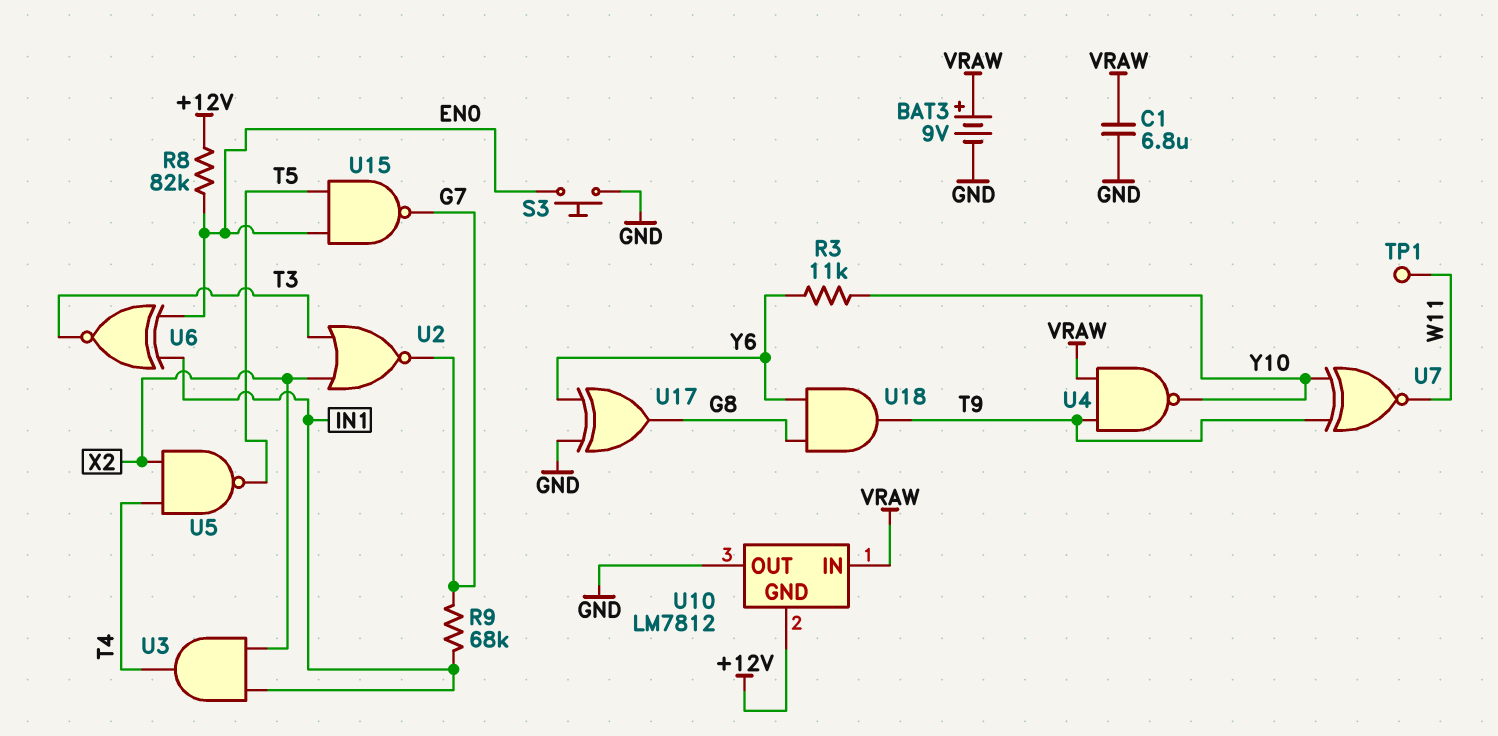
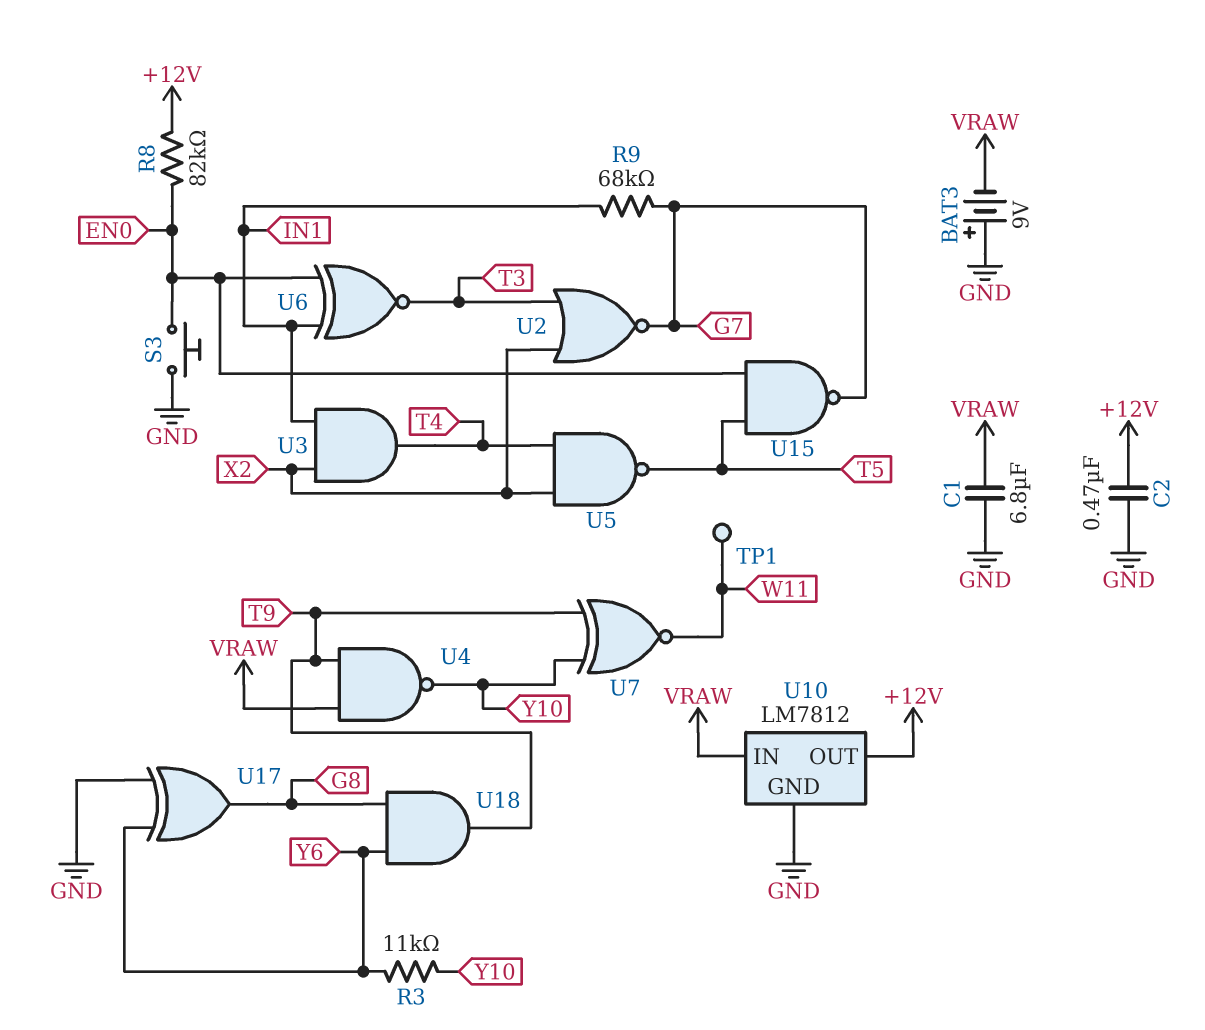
BAT3: 9V (plus VRAW, minus GND) -> 9V (plus GND, minus VRAW)
C2: none -> 470nF (+12V, GND)
U10 pin GND: +12V -> GND
U10 pin OUT: GND -> +12V

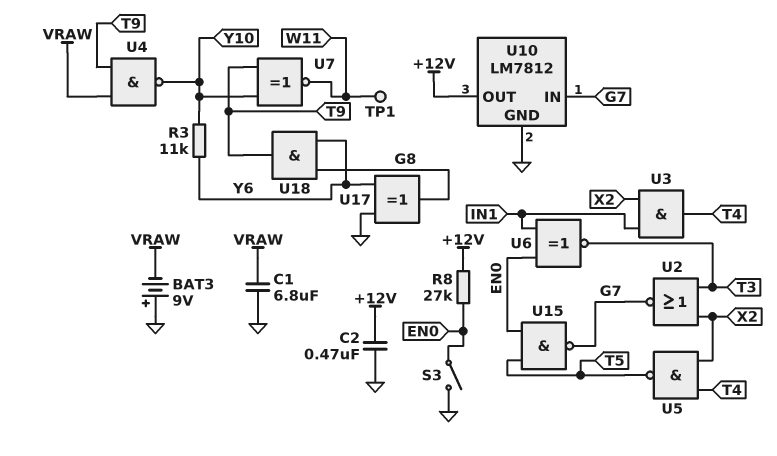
R8: 82k (+12V, EN0) -> 27k (+12V, EN0)
R9: 68k (G7, IN1) -> none
S3: button (EN0, GND) -> switch (EN0, GND)
U10 pin IN: VRAW -> G7

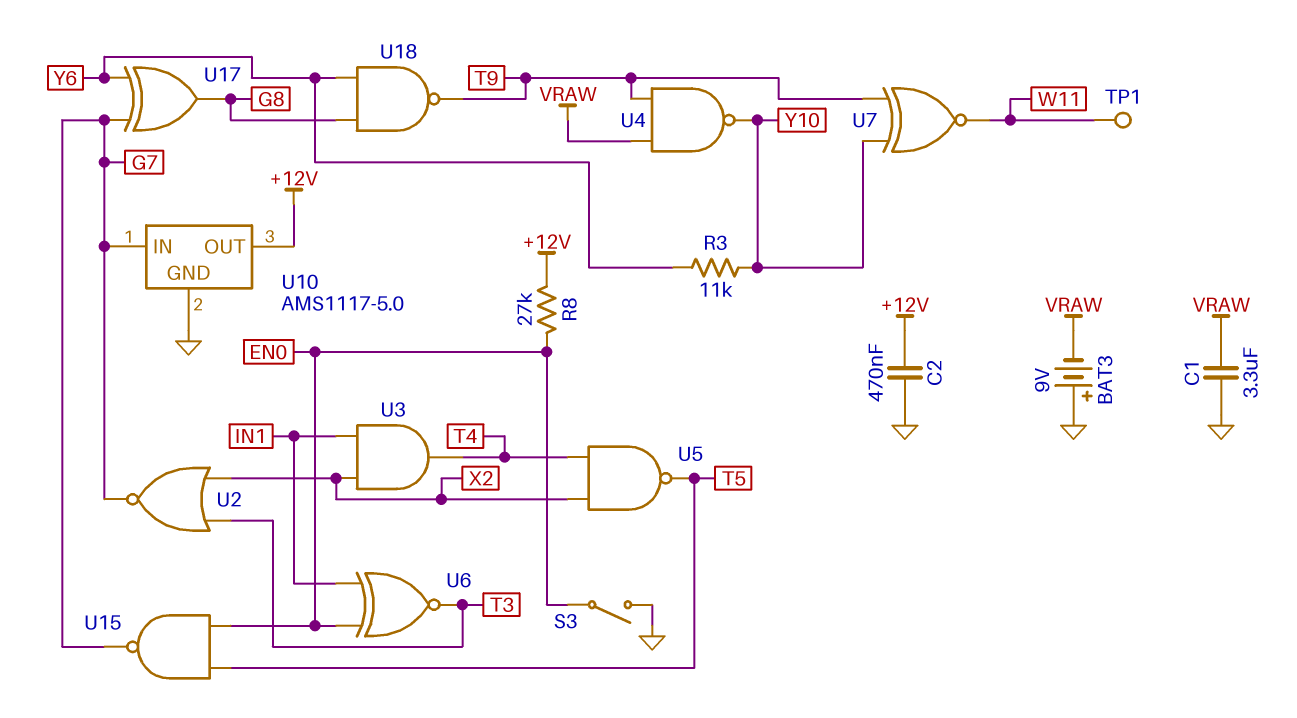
C1: 6.8uF (GND, VRAW) -> 3.3uF (GND, VRAW)
U10: LM7812 -> AMS1117-5.0
U17: XOR (in GND, in Y6, out G8) -> XOR (in G7, in Y6, out G8)
U18: AND (in G8, in Y6, out T9) -> NAND (in G8, in Y6, out T9)

